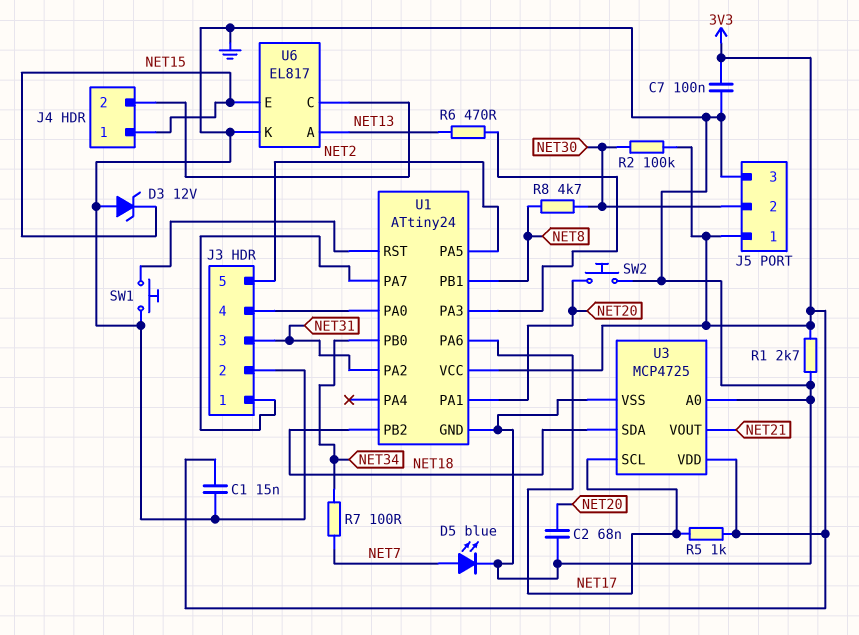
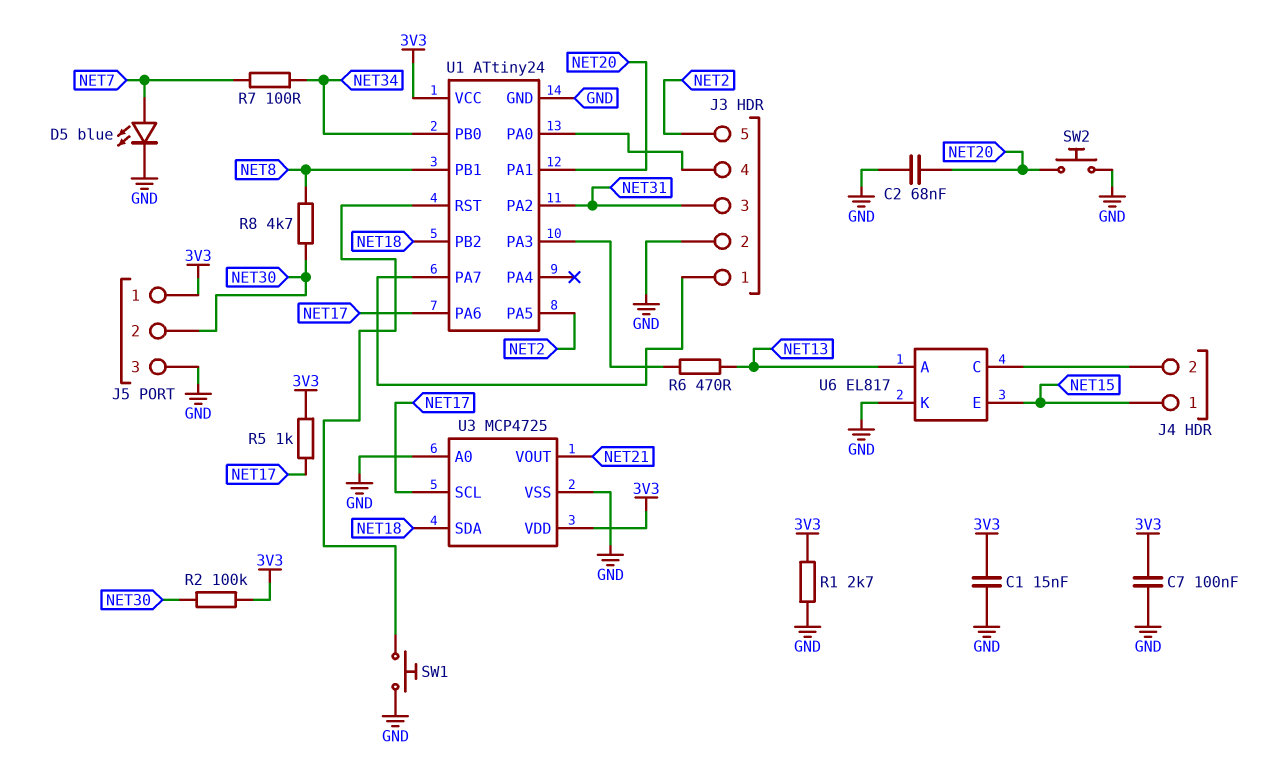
D3: zener 12V (A GND, K NET15) -> none

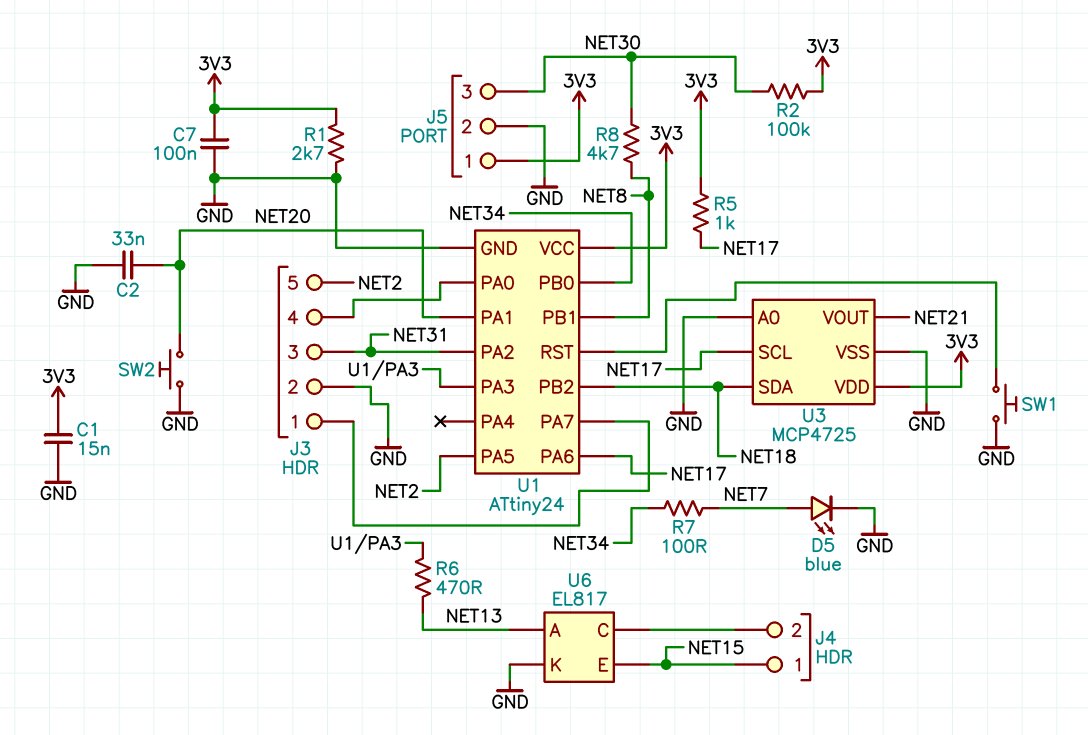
C2: 68nF (GND, NET20) -> 33nF (GND, NET20)
J5 pin 2: NET30 -> GND
J5 pin 3: GND -> NET30

